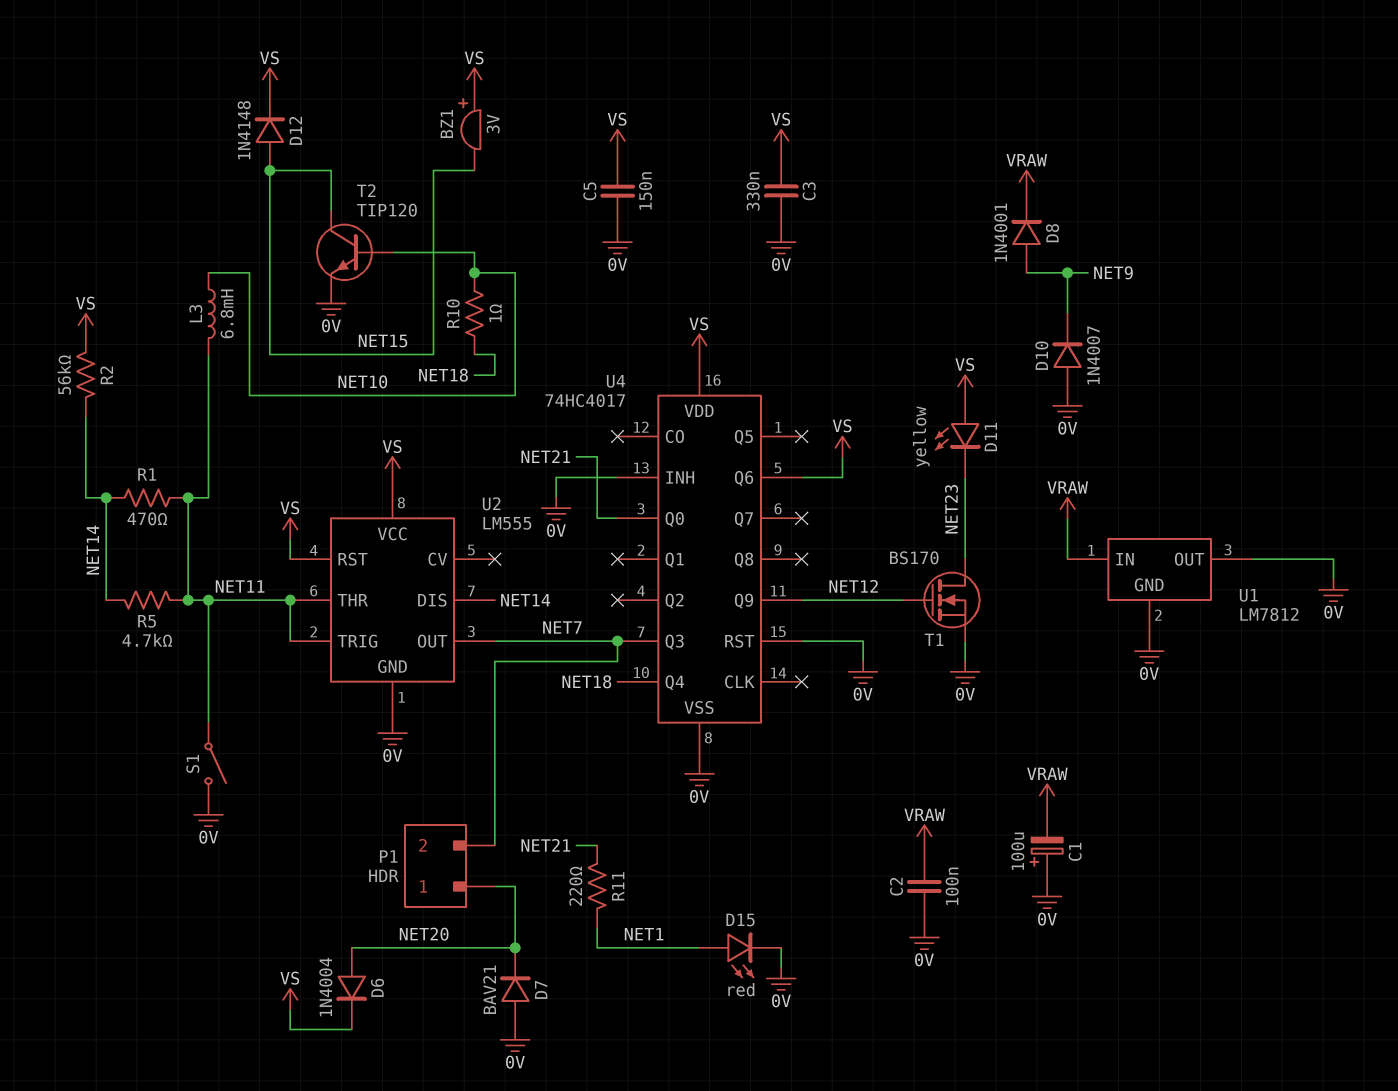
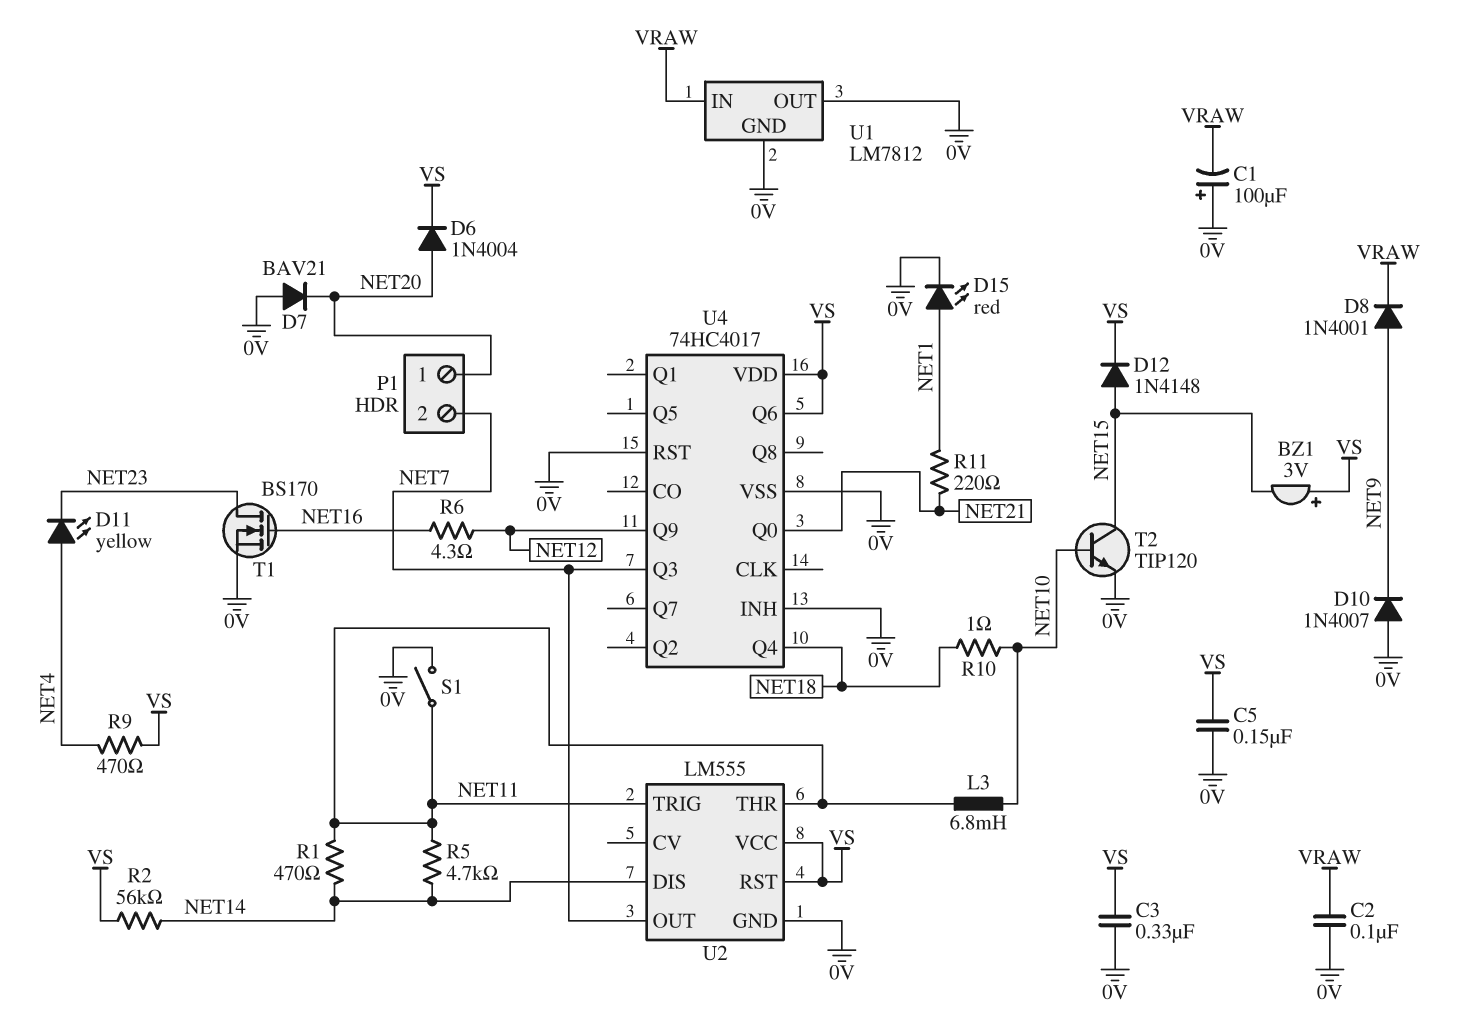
D11: LED yellow (A VS, K NET23) -> LED yellow (A NET4, K NET23)
R6: none -> 4.3 (NET12, NET16)
R9: none -> 470 (NET4, VS)
T1: NMOS BS170 (G NET12, D NET23, S 0V) -> NMOS BS170 (G NET16, D NET23, S 0V)

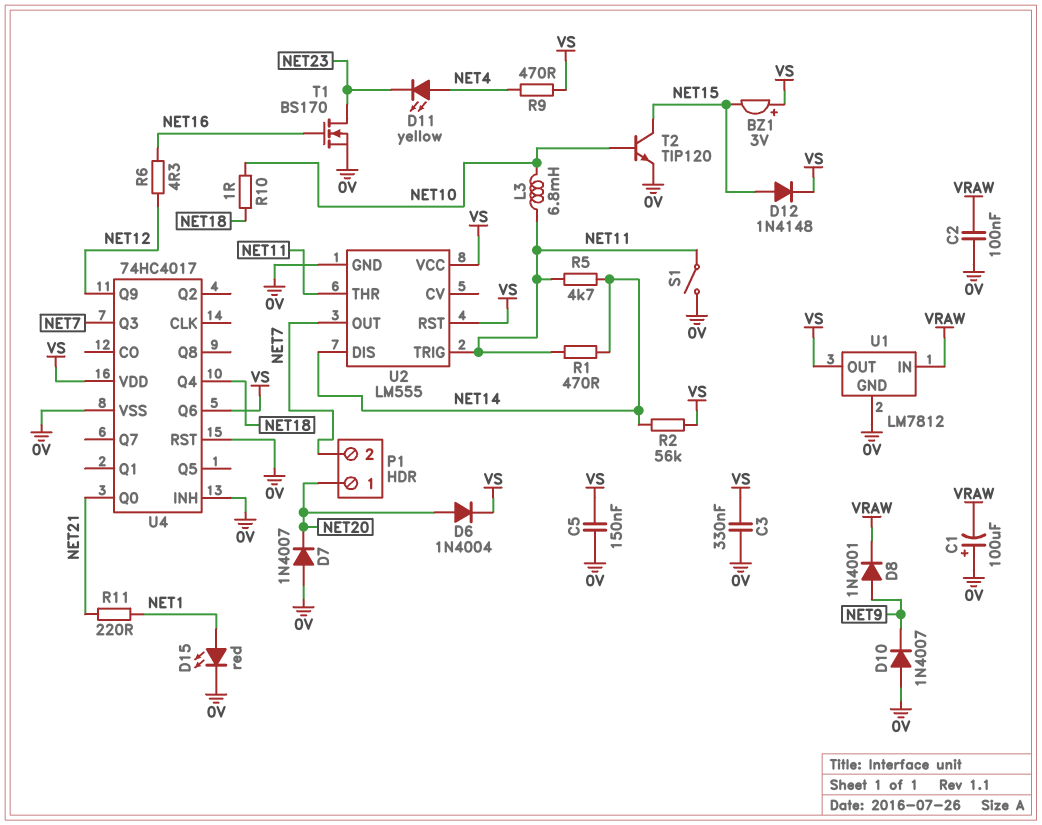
D7: diode BAV21 (A 0V, K NET20) -> diode 1N4007 (A 0V, K NET20)
U1 pin OUT: 0V -> VS

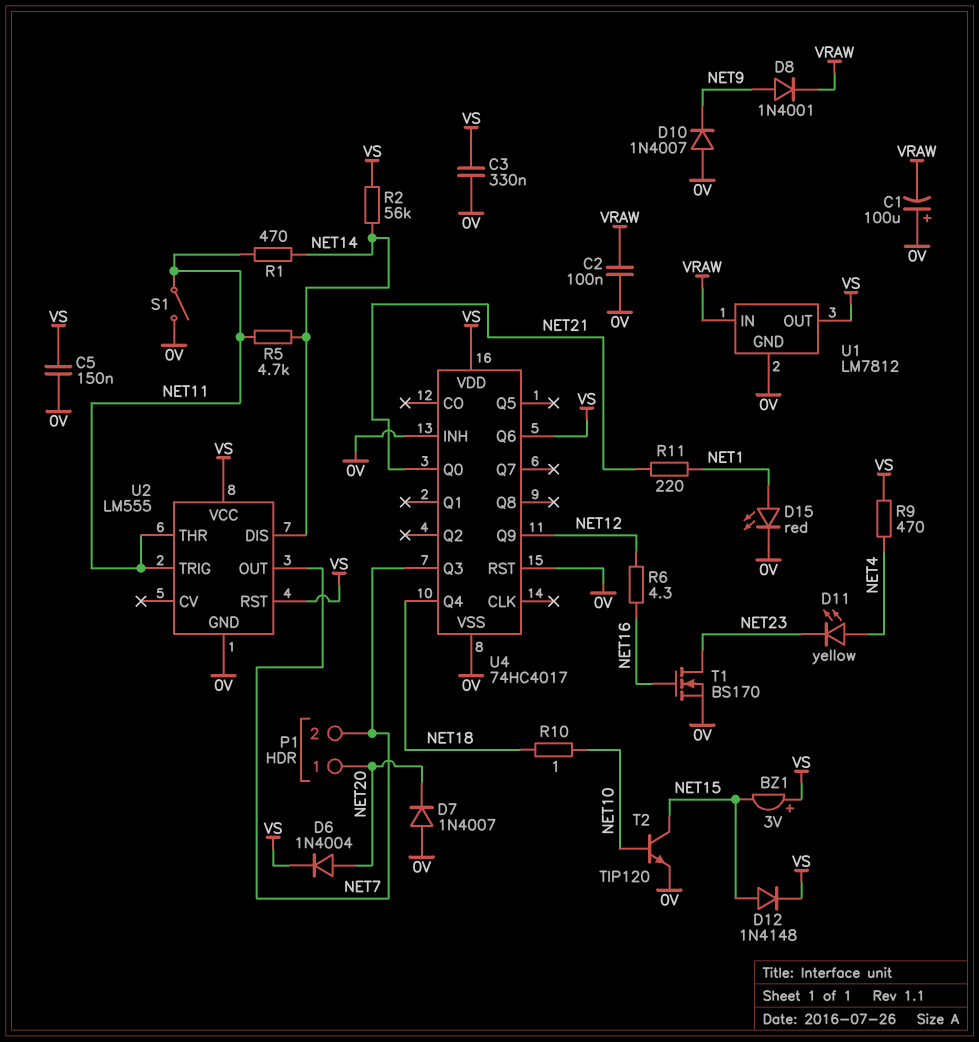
L3: 6.8mH (NET10, NET11) -> none

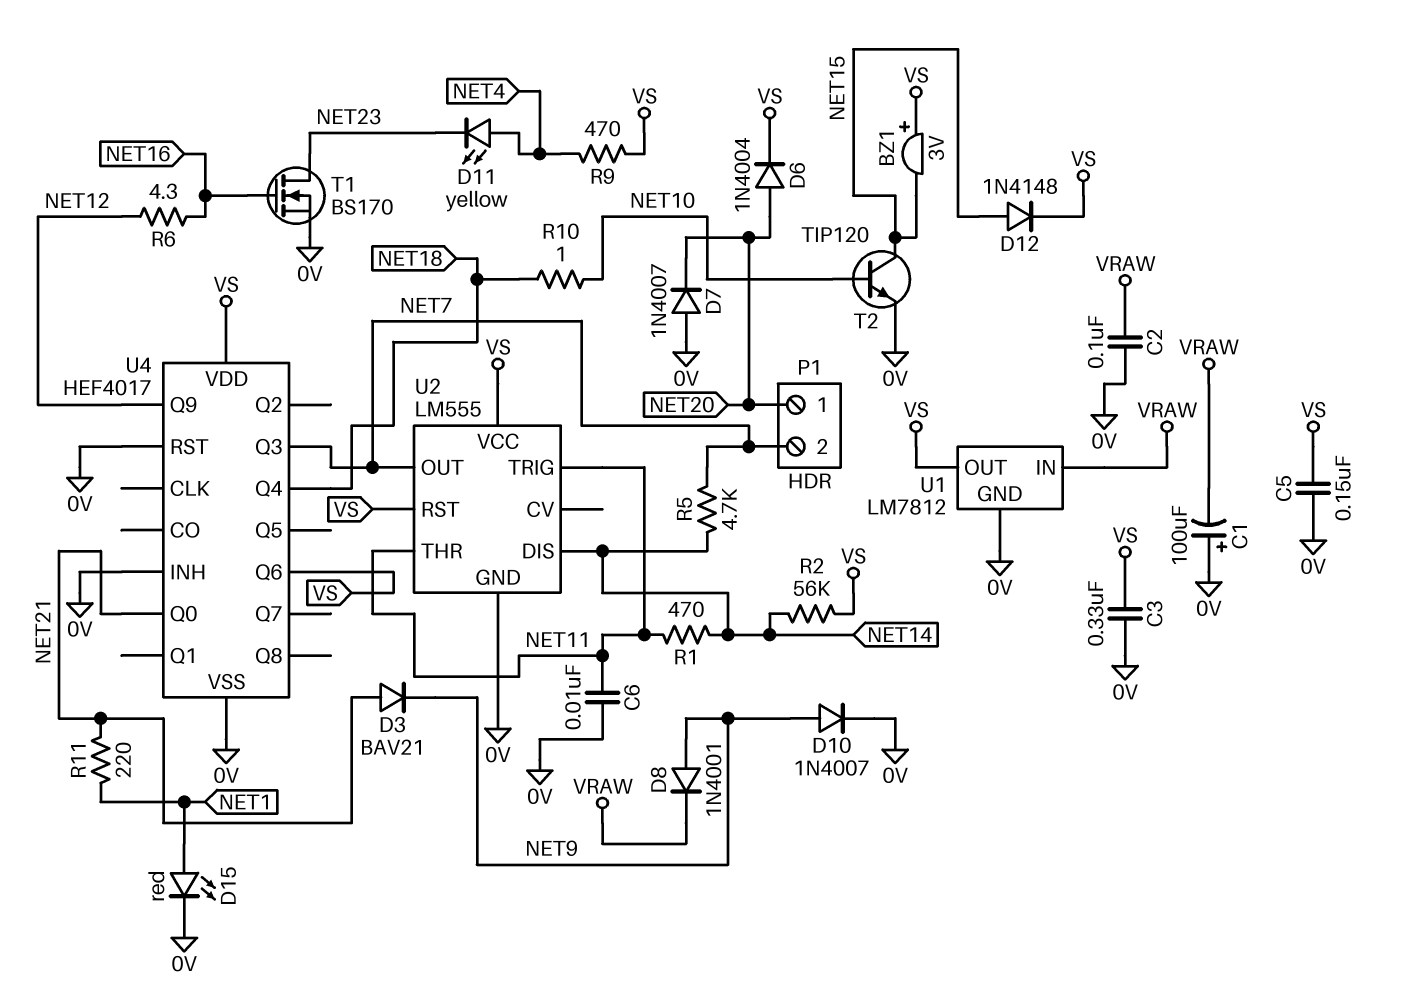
C6: none -> 10nF (0V, NET11)
D3: none -> diode BAV21 (A NET21, K NET9)
D10: diode 1N4007 (A 0V, K NET9) -> diode 1N4007 (A NET9, K 0V)
R5: 4.7k (NET11, NET14) -> 4.7k (NET7, NET14)
S1: switch (0V, NET11) -> none
U4: 74HC4017 -> HEF4017

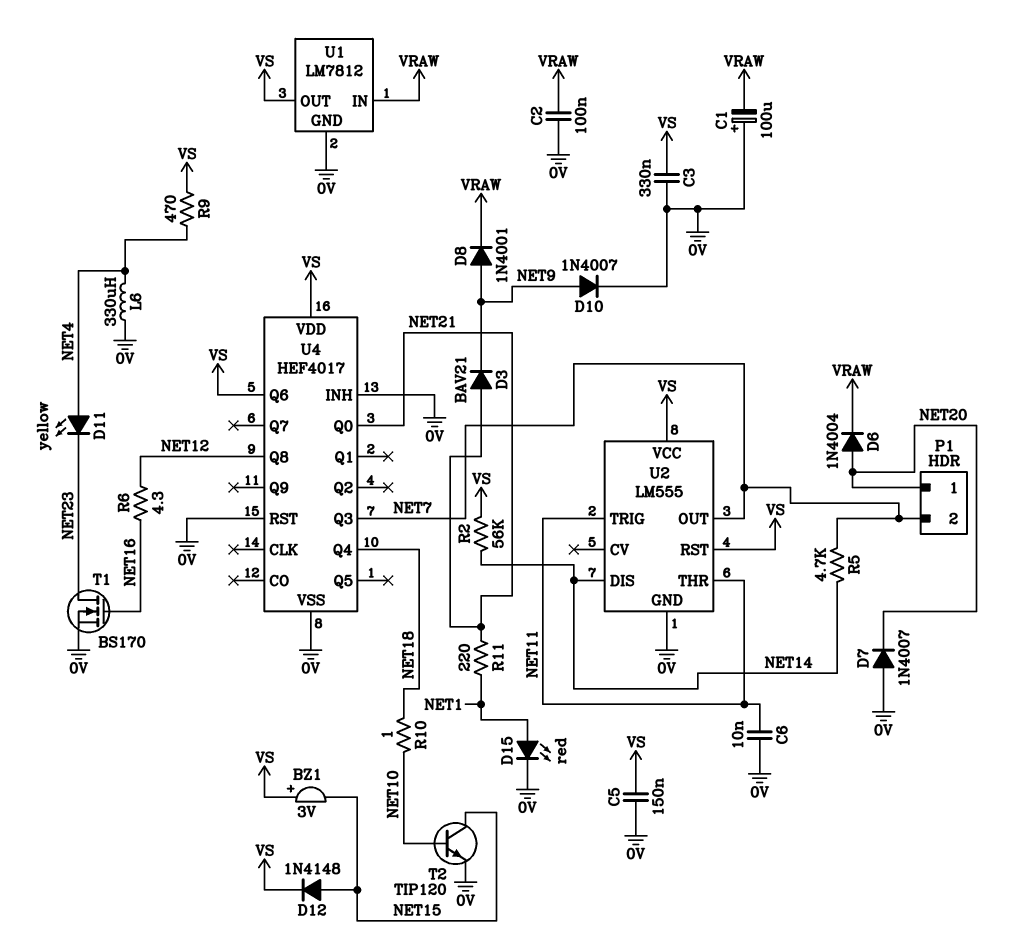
D6: diode 1N4004 (A NET20, K VS) -> diode 1N4004 (A NET20, K VRAW)
L6: none -> 330uH (0V, NET4)
R1: 470 (NET11, NET14) -> none
U4 pin Q8: none -> NET12
U4 pin Q9: NET12 -> none

